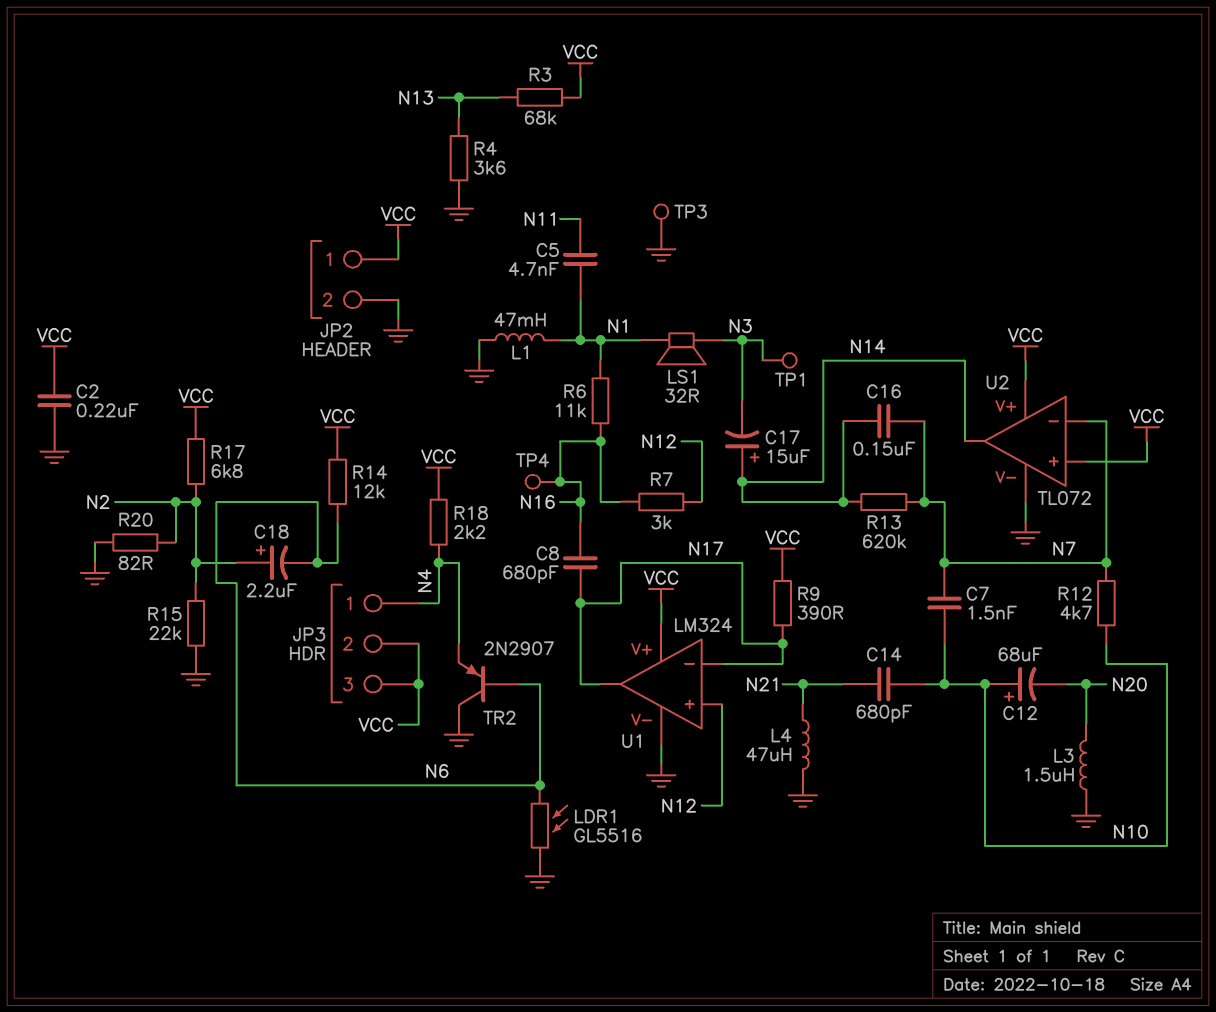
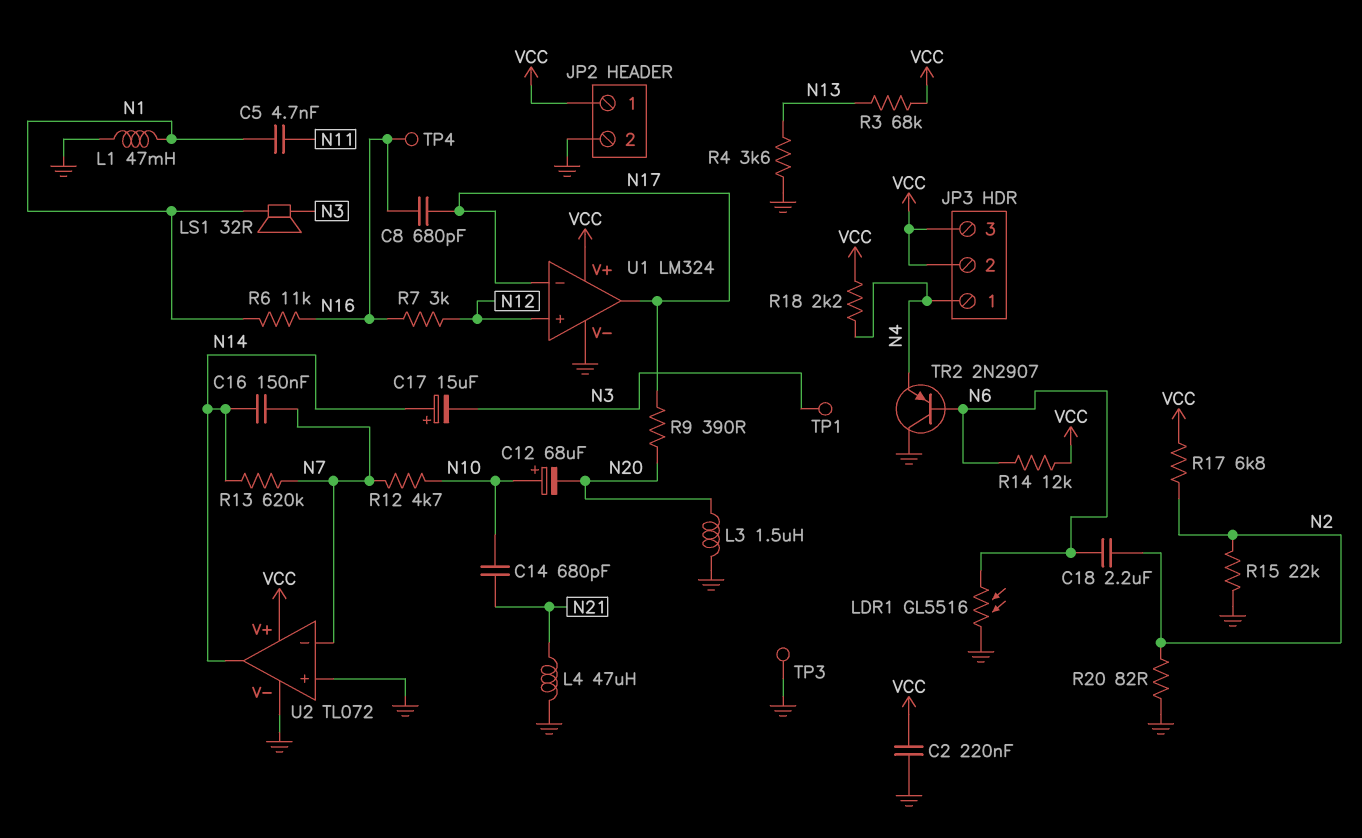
C7: 1.5nF (N7, N10) -> none
C18: 2.2uF (plus N2, minus N6) -> 2.2uF (N2, N6)
R9: 390 (N17, VCC) -> 390 (N17, N20)
U2 pin in+: VCC -> GND

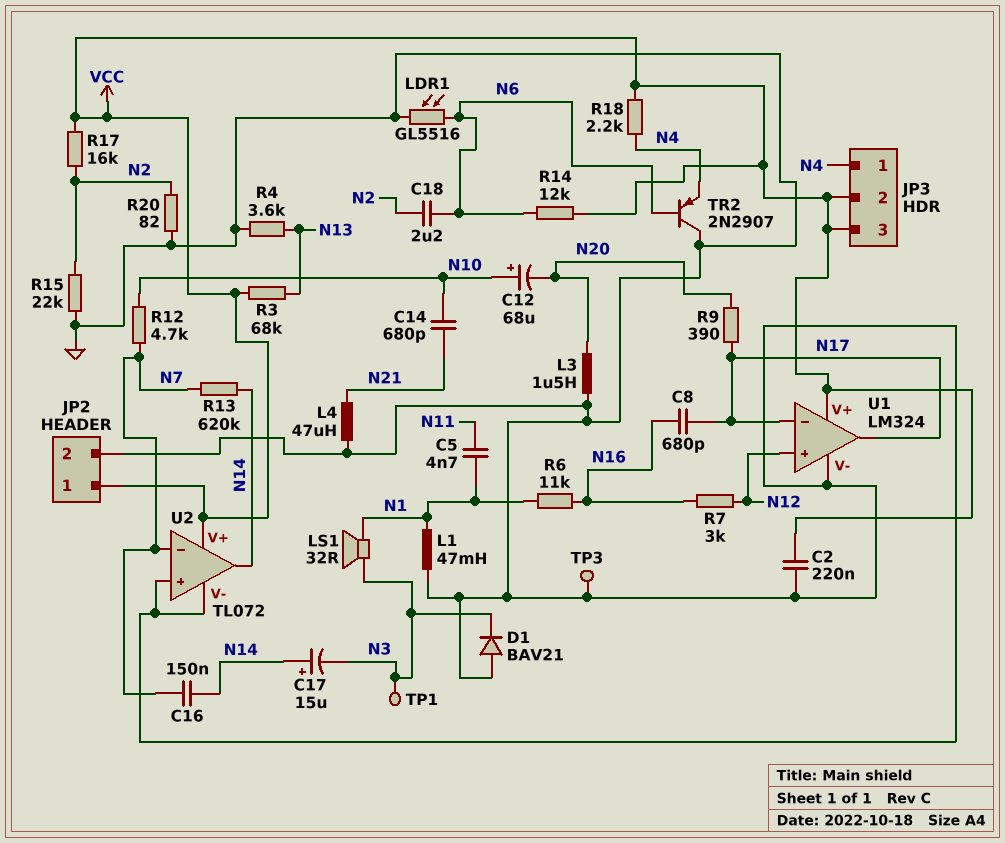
D1: none -> diode BAV21 (A GND, K N3)
R17: 6.8k (N2, VCC) -> 16k (N2, VCC)
TP4: test point (N16) -> none

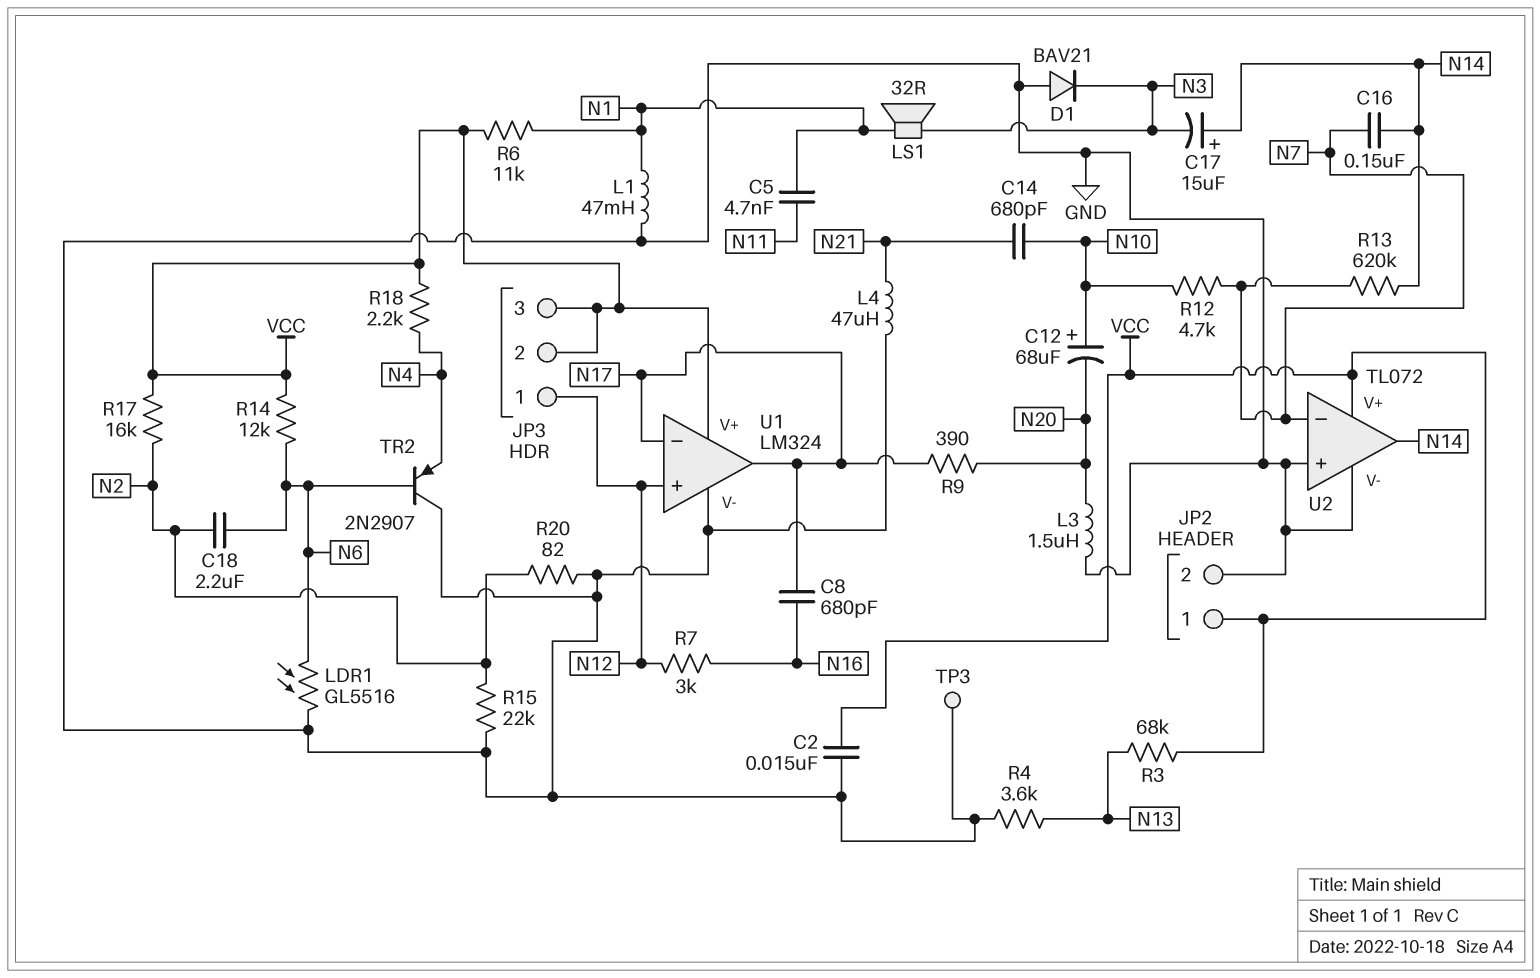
C2: 220nF (GND, VCC) -> 15nF (GND, VCC)
JP3 pin 1: N4 -> N12
R6: 11k (N1, N16) -> 11k (N1, VCC)
TP1: test point (N3) -> none

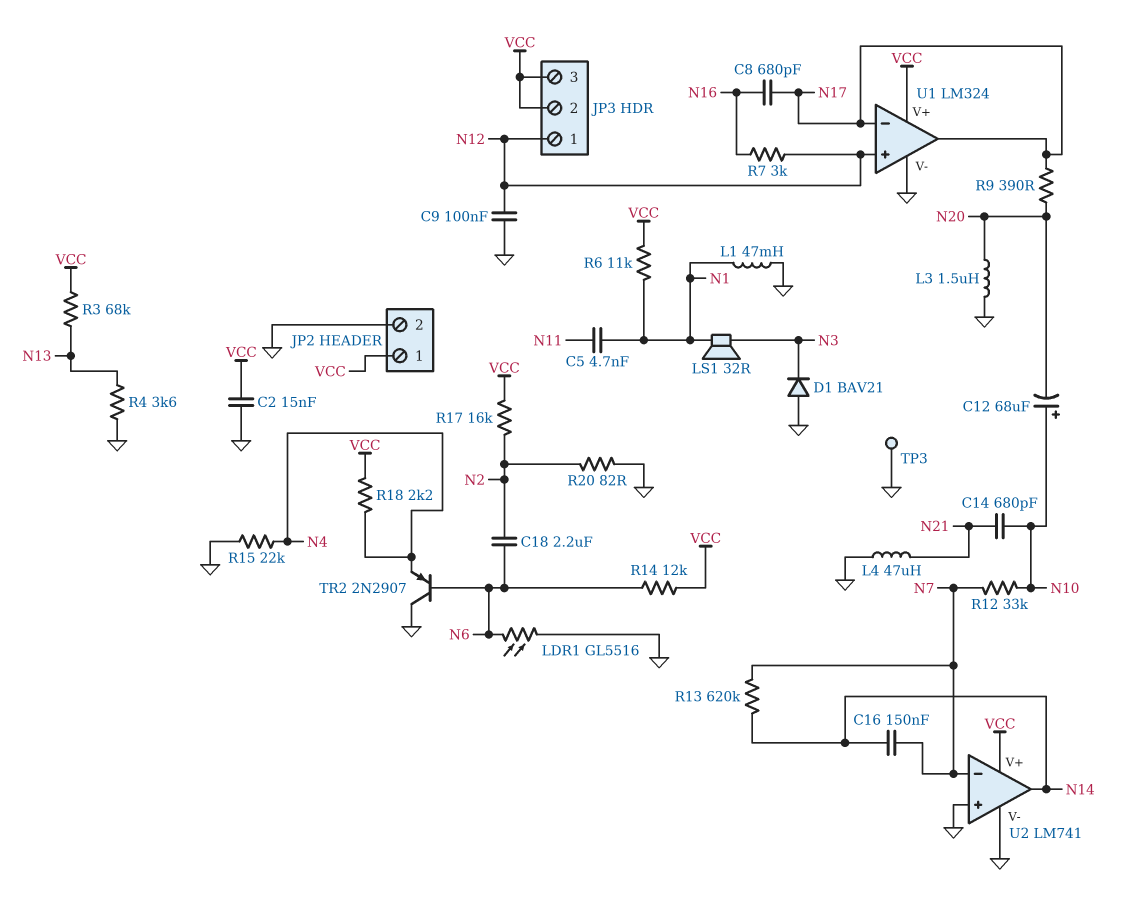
C9: none -> 100nF (GND, N12)
C17: 15uF (plus N14, minus N3) -> none
R12: 4.7k (N7, N10) -> 33k (N7, N10)
R15: 22k (GND, N2) -> 22k (GND, N4)
U2: TL072 -> LM741

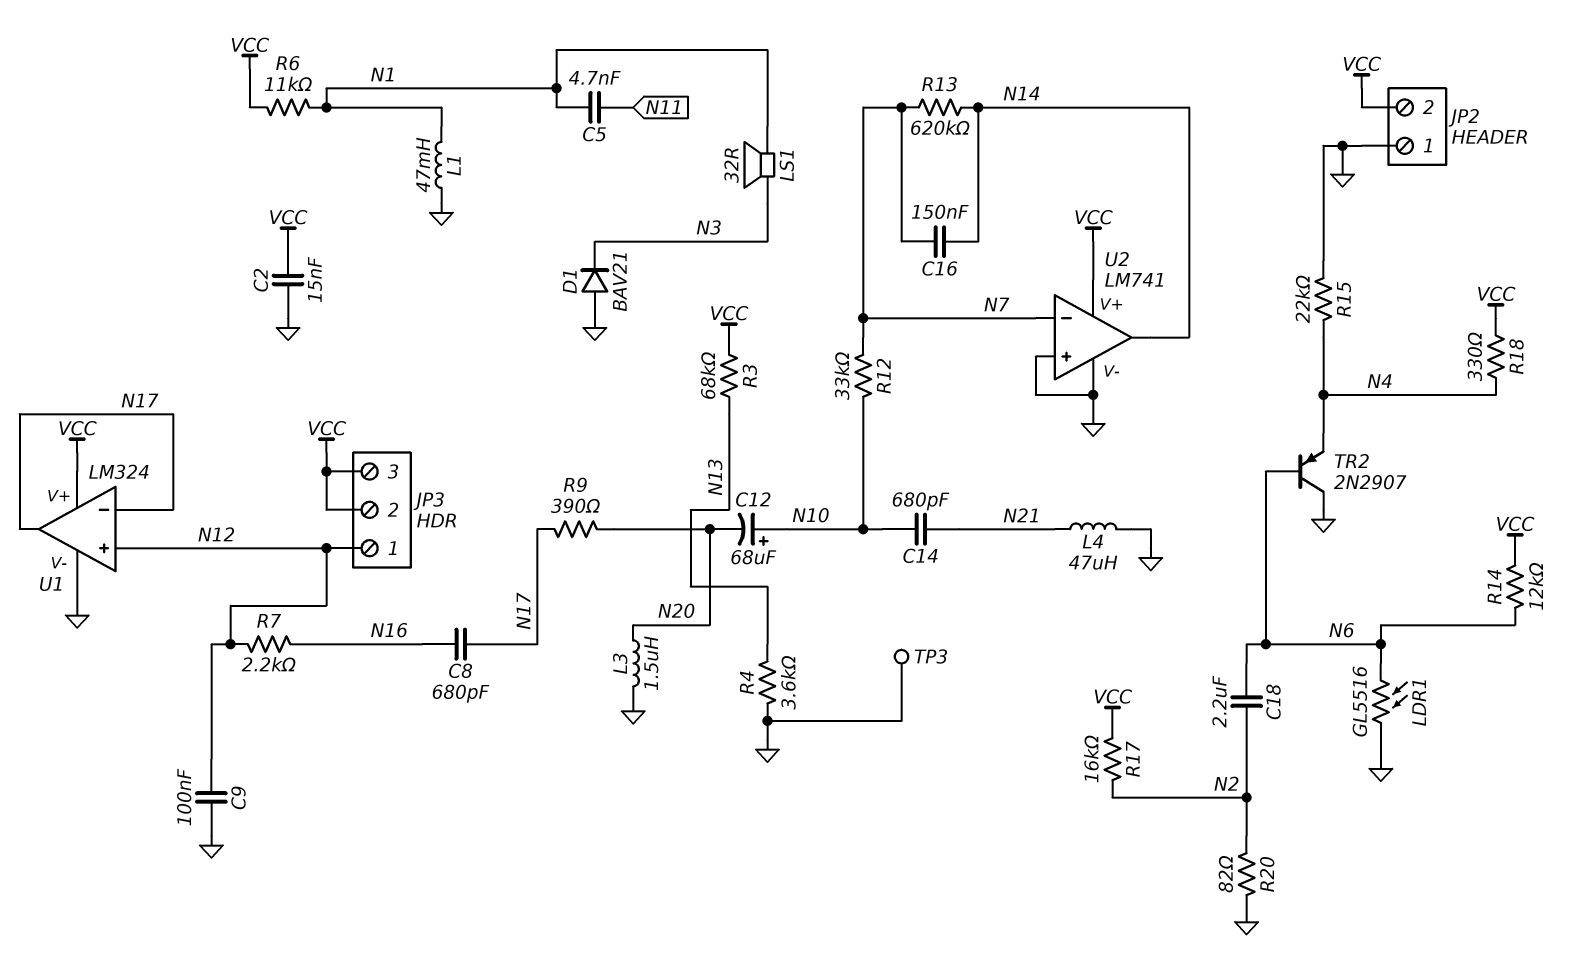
JP2 pin 1: VCC -> GND
JP2 pin 2: GND -> VCC
R7: 3k (N12, N16) -> 2.2k (N12, N16)
R18: 2.2k (N4, VCC) -> 330 (N4, VCC)

